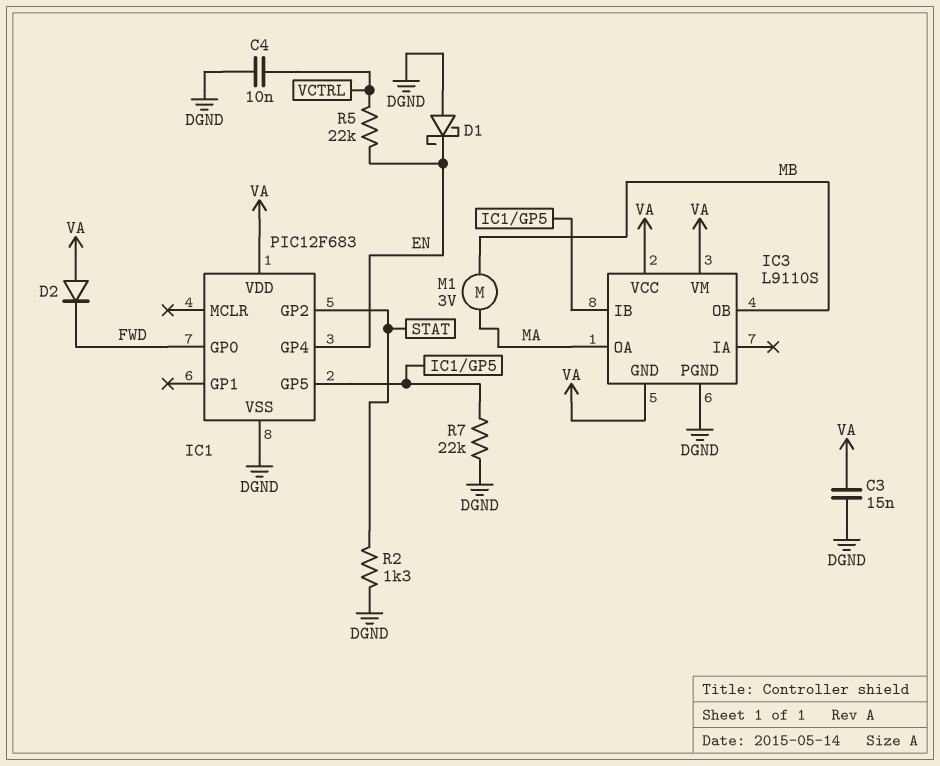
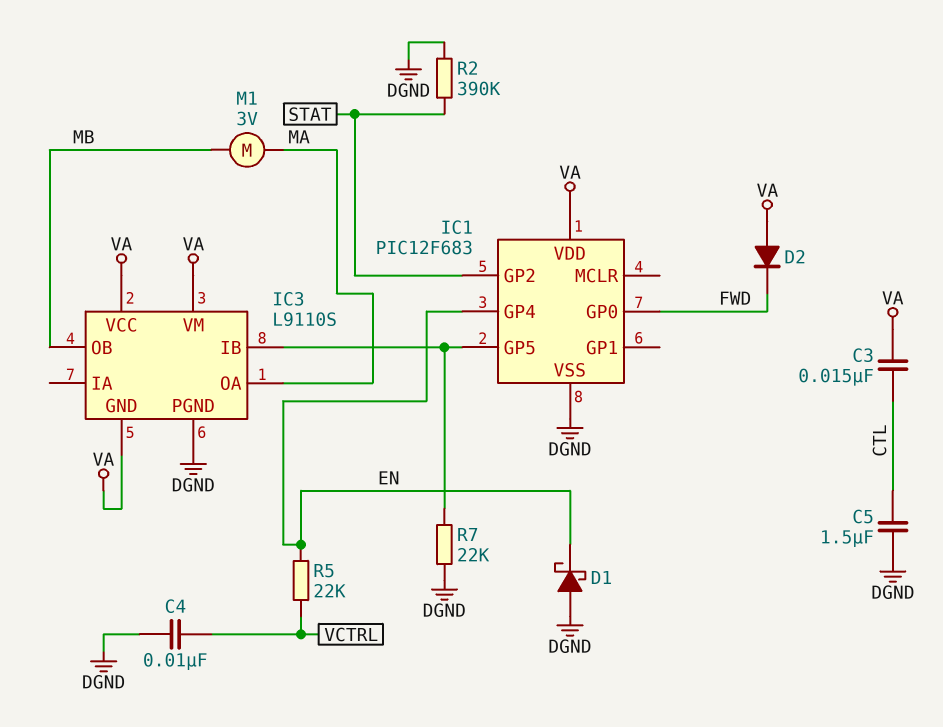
C3: 15nF (DGND, VA) -> 15nF (CTL, VA)
C5: none -> 1.5uF (CTL, DGND)
R2: 1.3k (DGND, STAT) -> 390k (DGND, STAT)

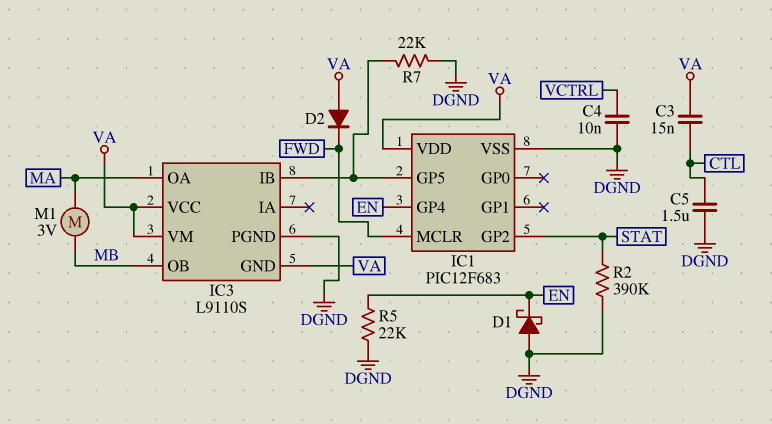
IC1 pin GP0: FWD -> none
IC1 pin MCLR: none -> FWD
R5: 22k (EN, VCTRL) -> 22k (DGND, EN)

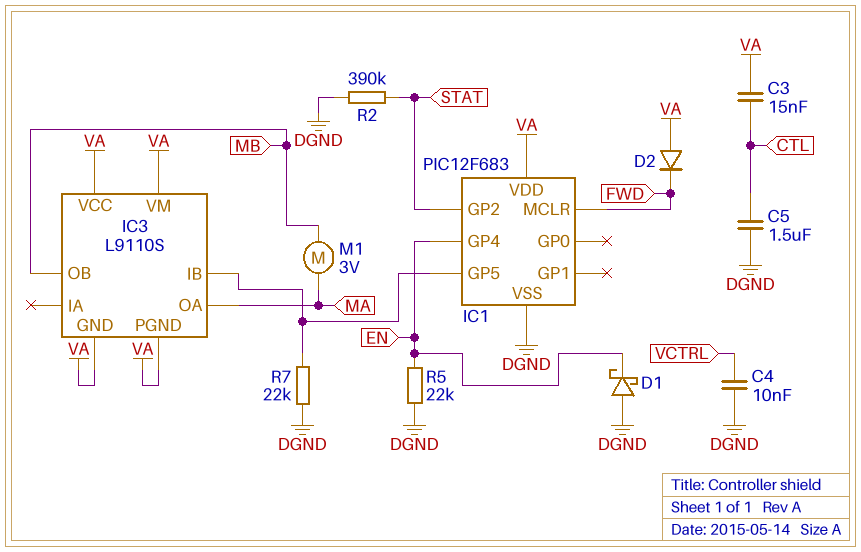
IC3 pin PGND: DGND -> VA

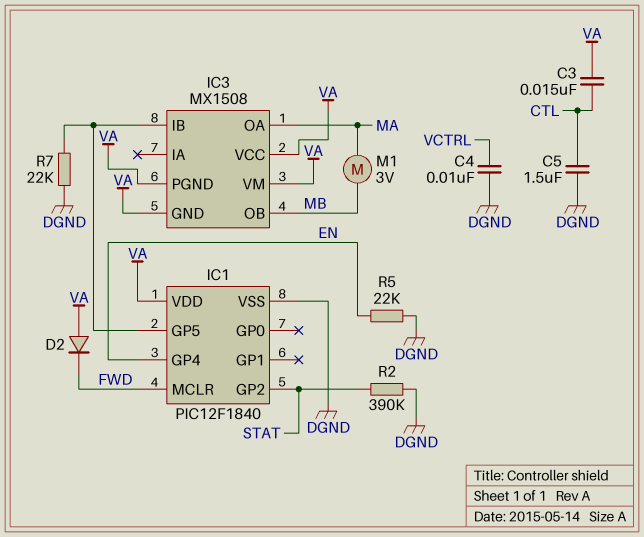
D1: schottky (A DGND, K EN) -> none
IC1: PIC12F683 -> PIC12F1840
IC3: L9110S -> MX1508

